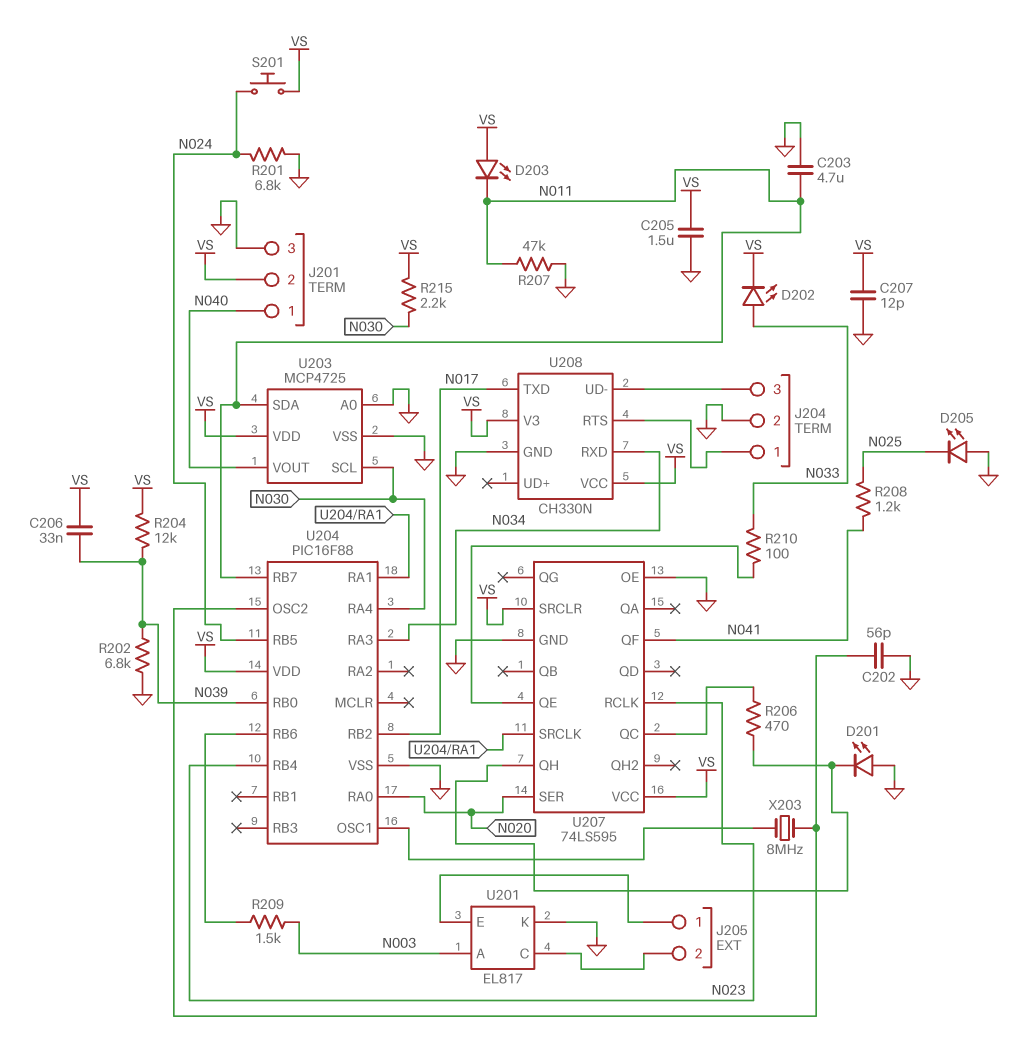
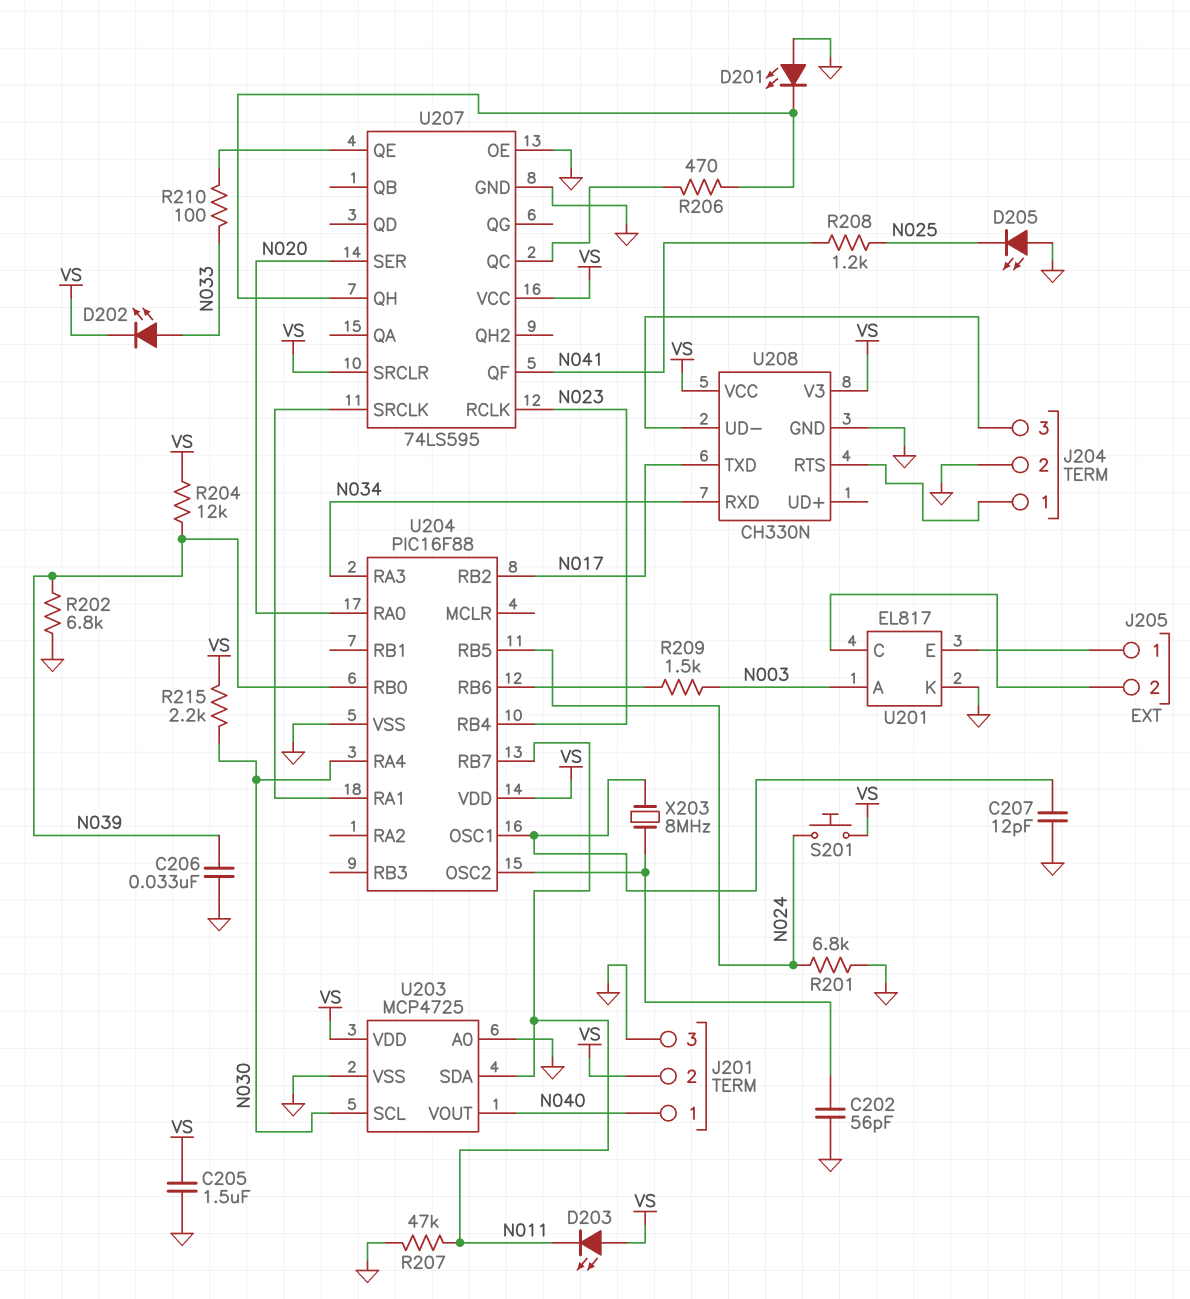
C203: 4.7uF (GND, N011) -> none
C206: 33nF (N039, VS) -> 33nF (GND, N039)
C207: 12pF (GND, VS) -> 12pF (GND, U204/OSC1)

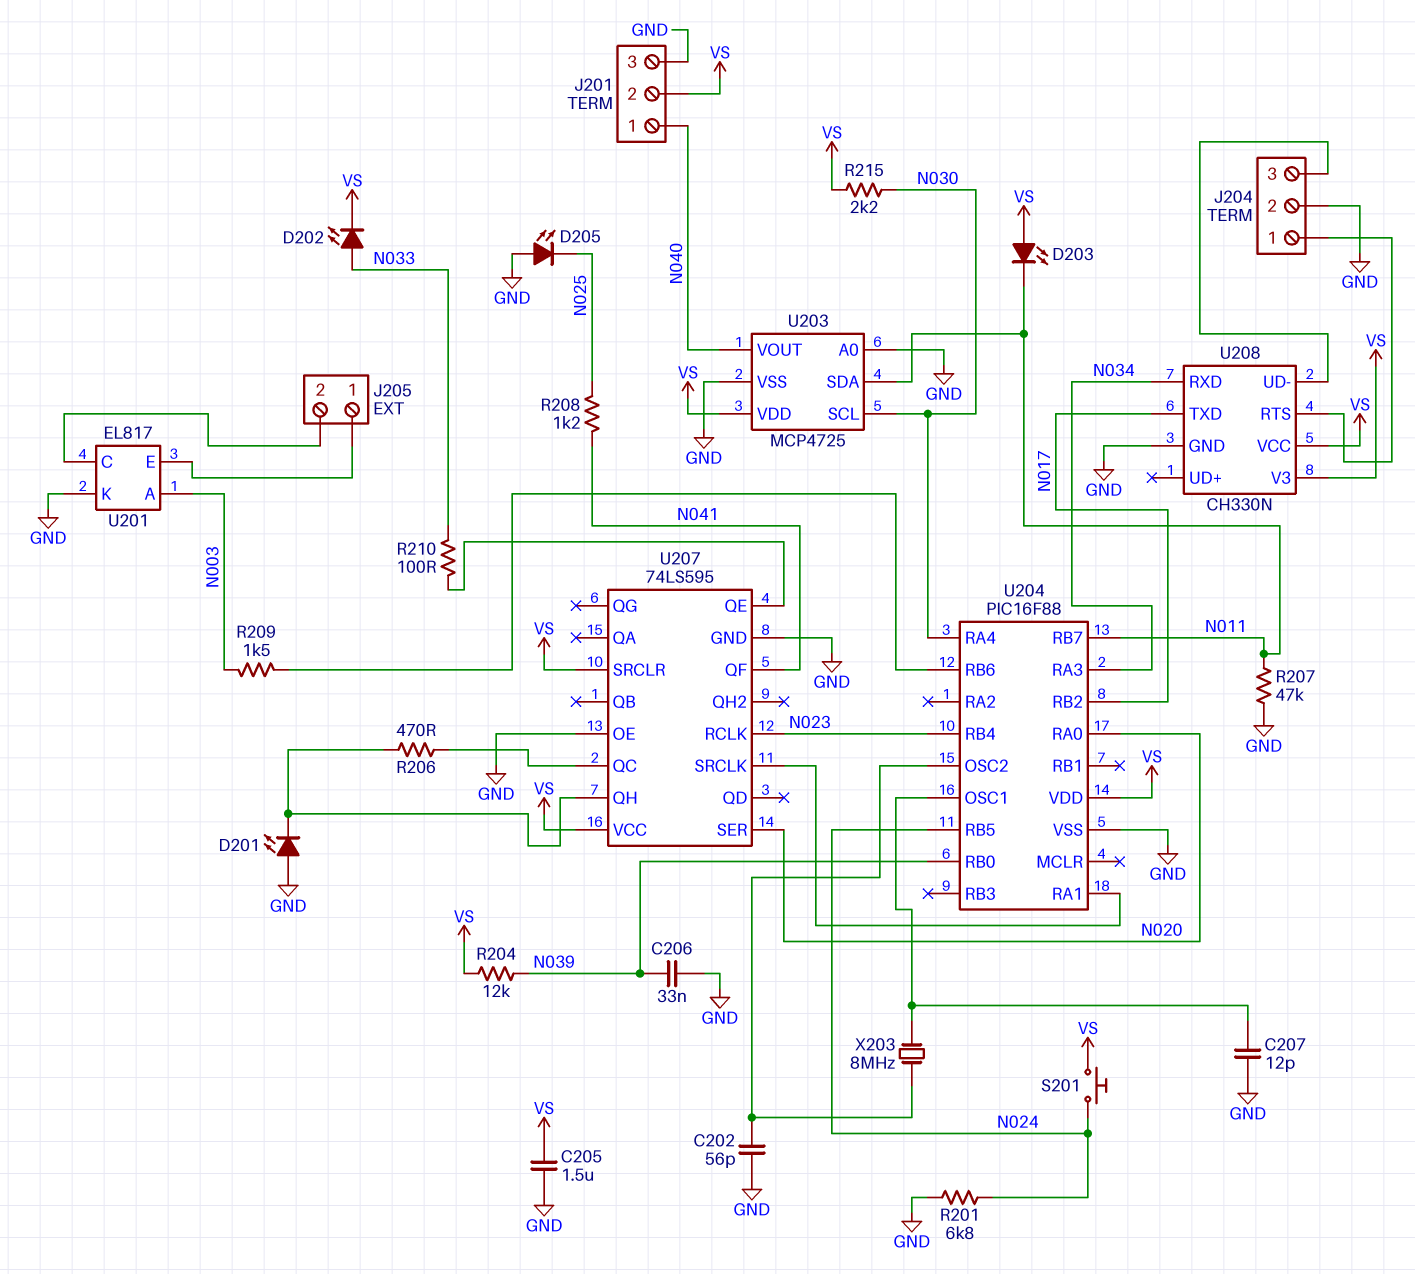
R202: 6.8k (GND, N039) -> none

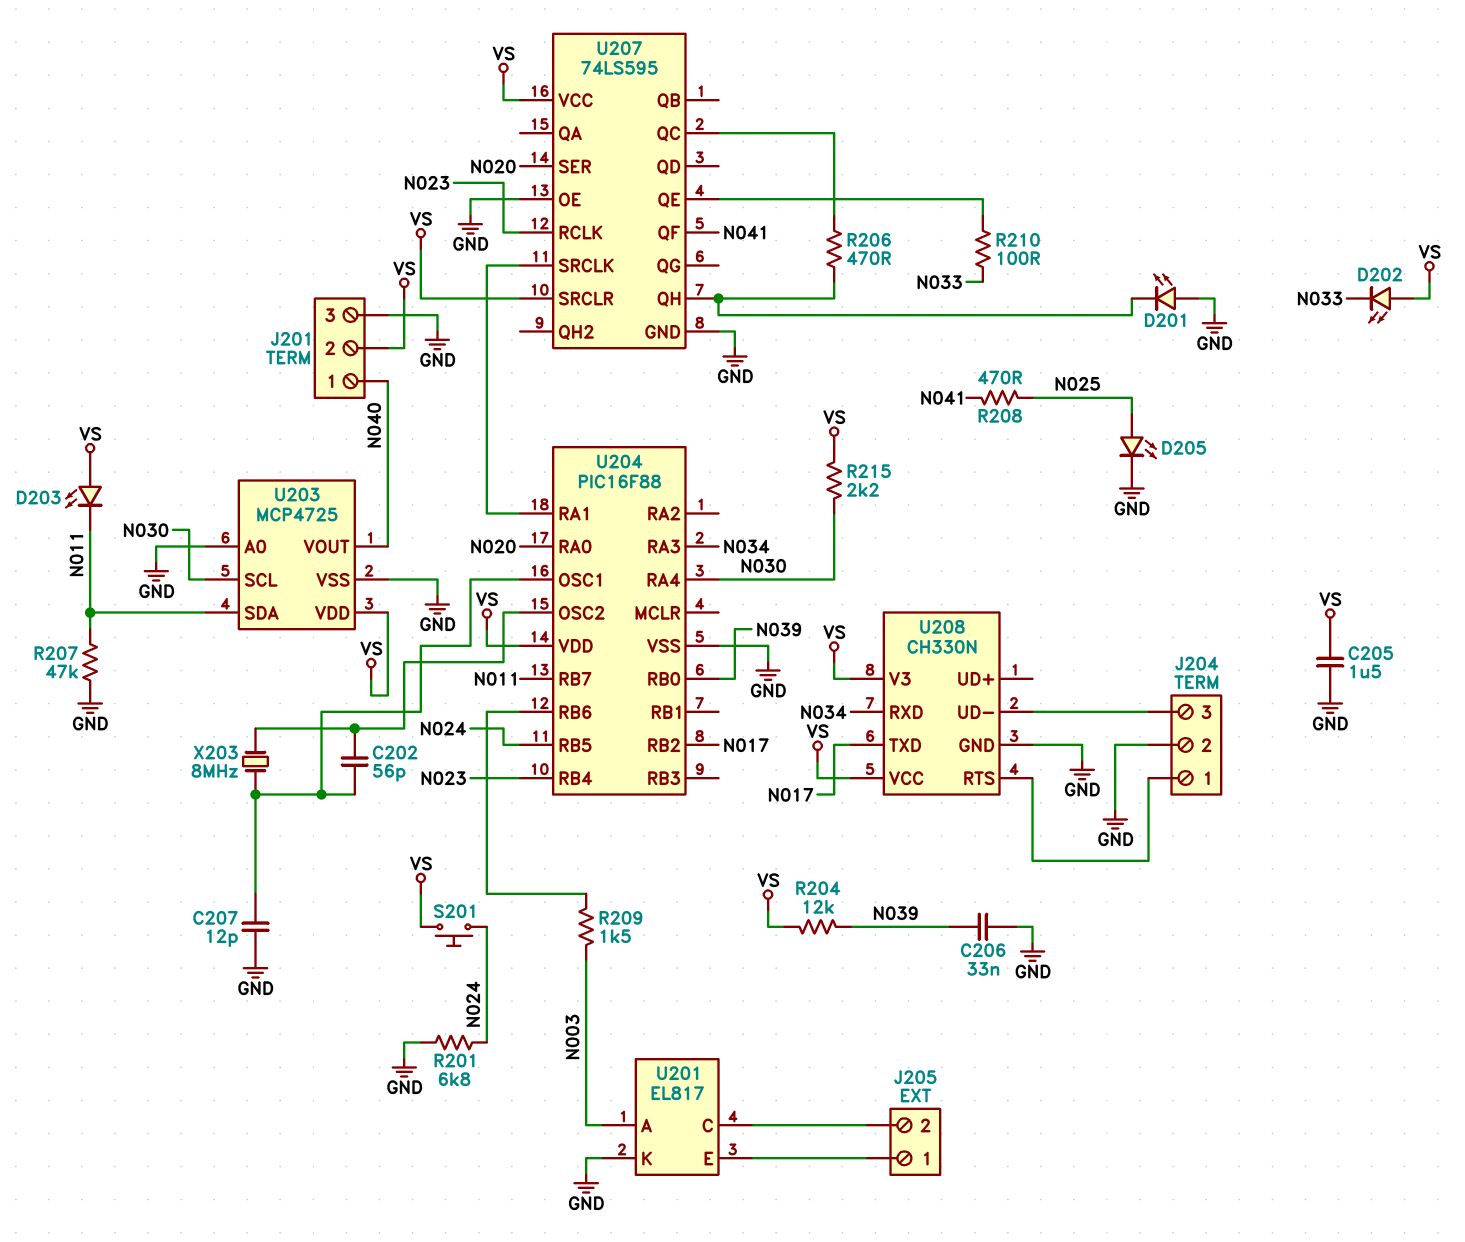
C202: 56pF (GND, U204/OSC2) -> 56pF (U204/OSC1, U204/OSC2)
D202: LED (A N033, K VS) -> LED (A VS, K N033)
D205: LED (A GND, K N025) -> LED (A N025, K GND)
R208: 1.2k (N025, N041) -> 470 (N025, N041)

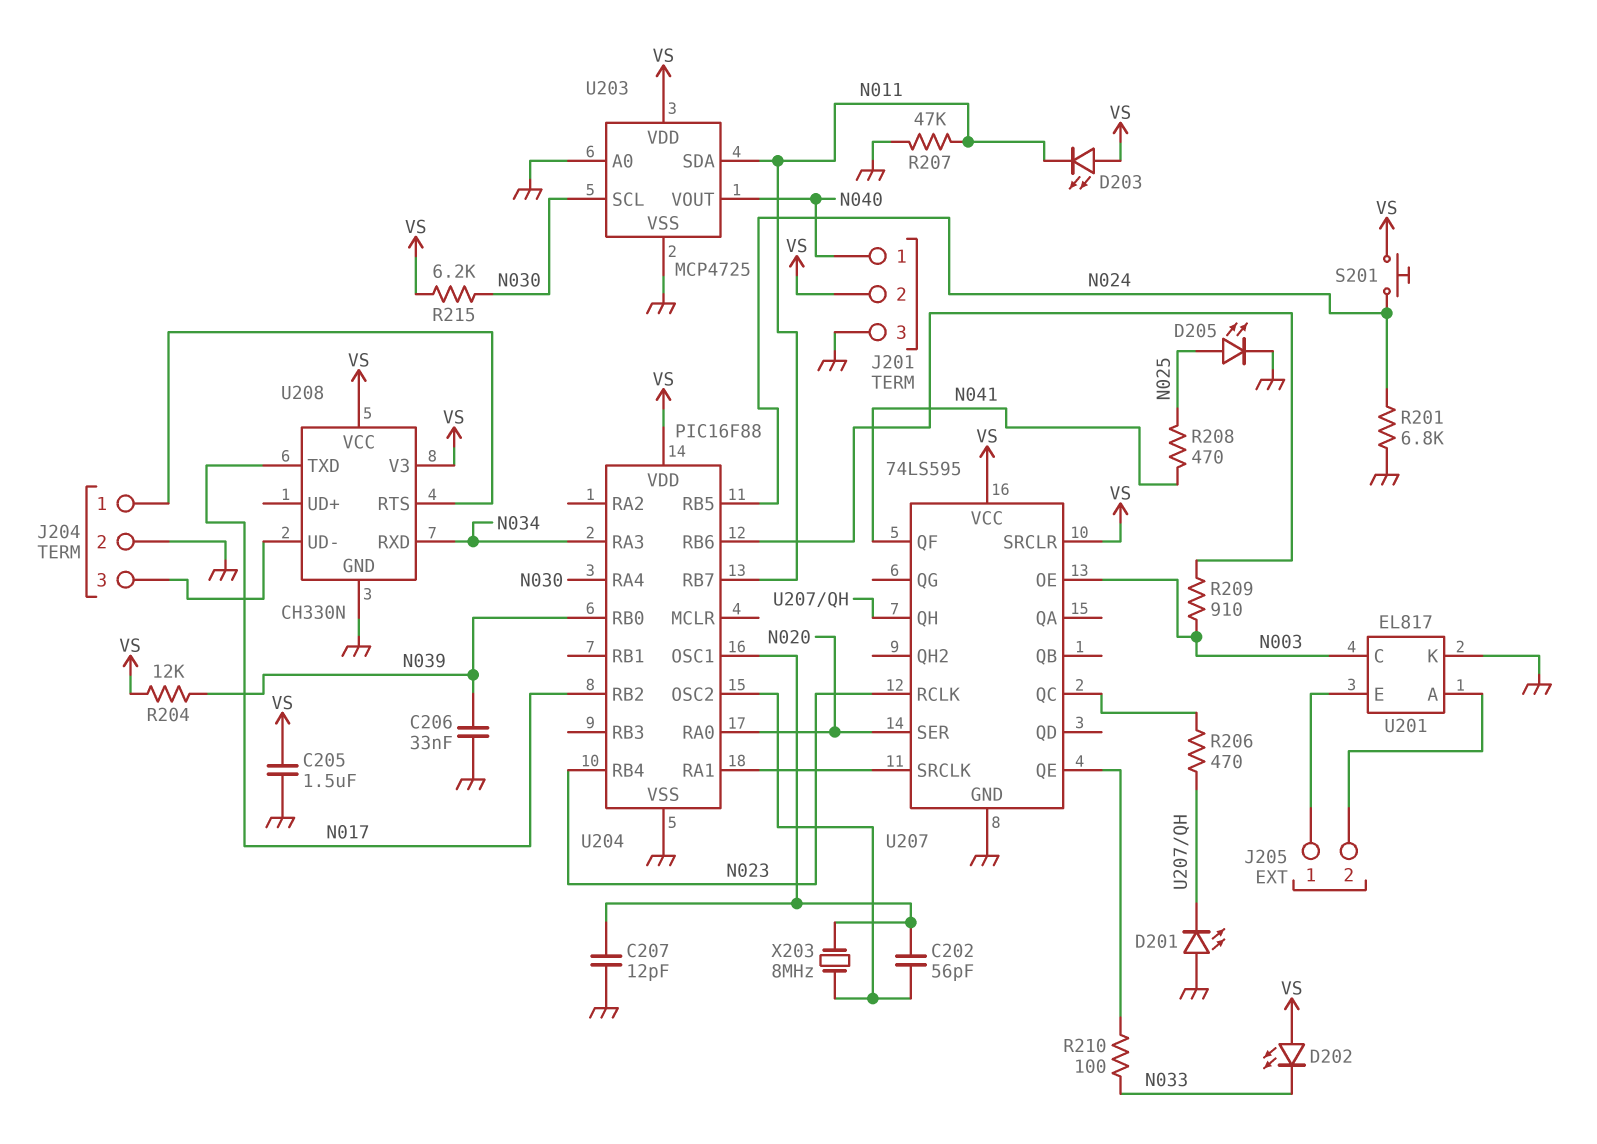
R209: 1.5k (N003, U204/RB6) -> 910 (N003, U204/RB6)
R215: 2.2k (N030, VS) -> 6.2k (N030, VS)
U201 pin A: N003 -> J205/2
U201 pin C: J205/2 -> N003
U207 pin OE: GND -> N003

